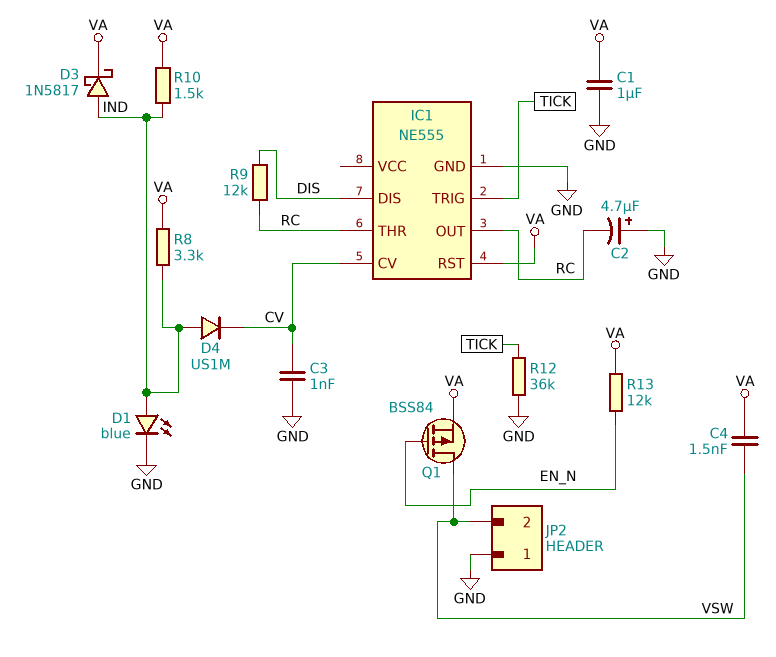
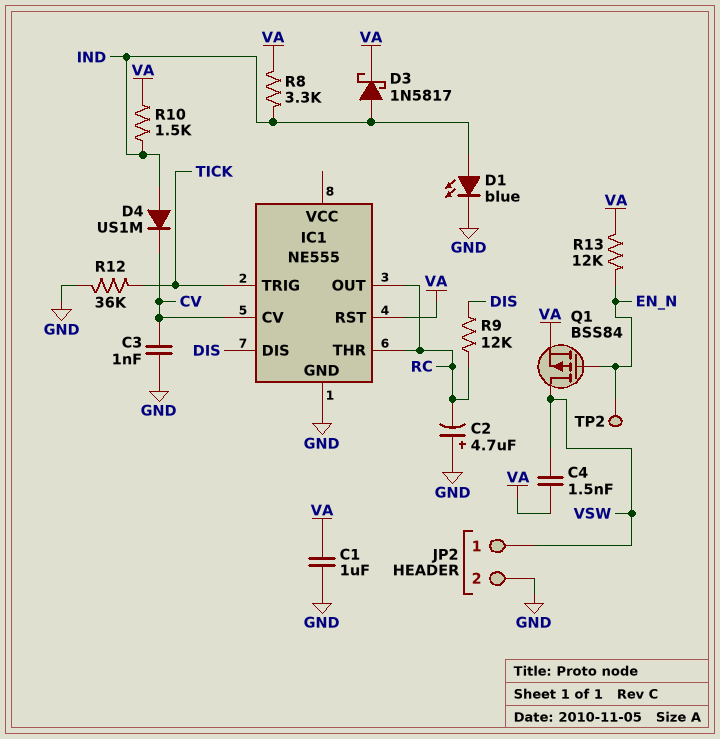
JP2 pin 1: GND -> VSW
JP2 pin 2: VSW -> GND
TP2: none -> test point (EN_N)

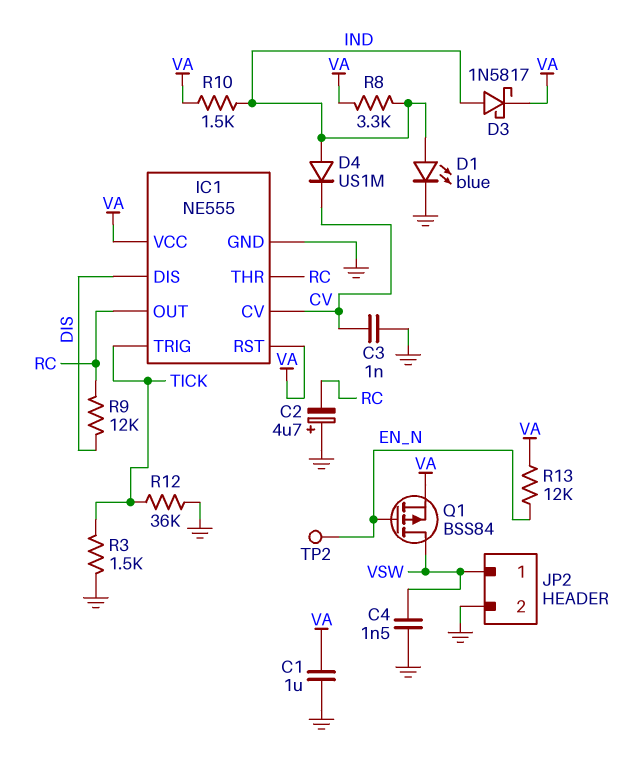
C4: 1.5nF (VA, VSW) -> 1.5nF (GND, VSW)
IC1 pin VCC: none -> VA
R3: none -> 1.5k (GND, TICK)

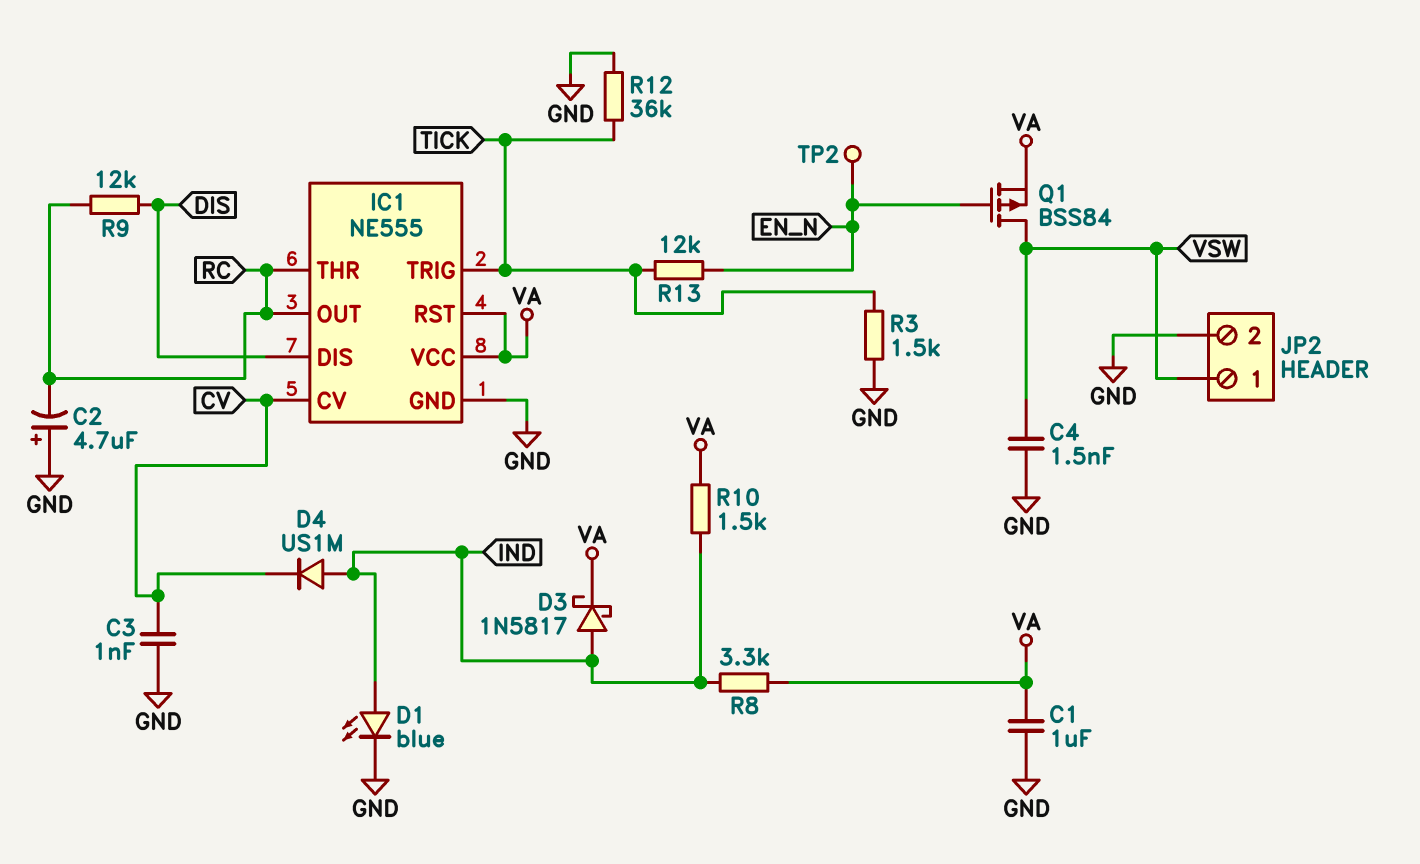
R13: 12k (EN_N, VA) -> 12k (EN_N, TICK)

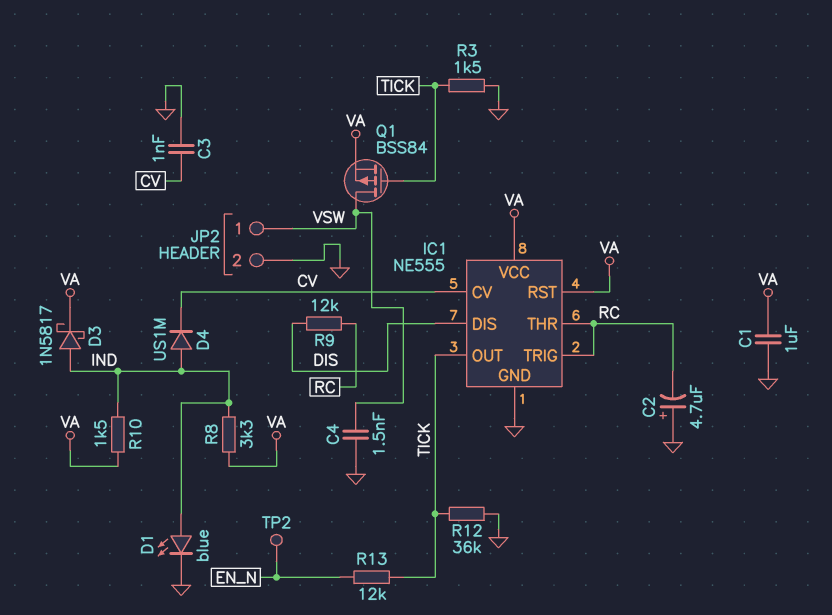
IC1 pin OUT: RC -> TICK
IC1 pin TRIG: TICK -> RC
Q1: PMOS BSS84 (G EN_N, D VSW, S VA) -> PMOS BSS84 (G TICK, D VSW, S VA)

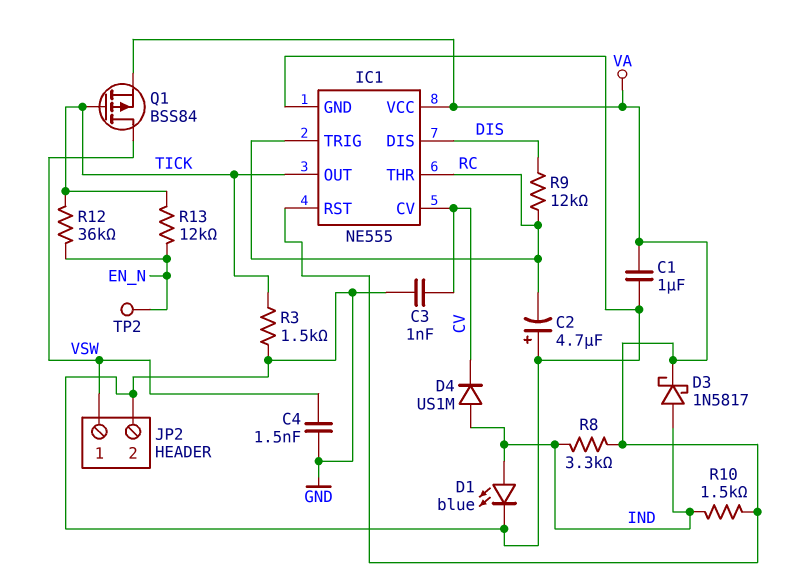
R12: 36k (GND, TICK) -> 36k (EN_N, TICK)

